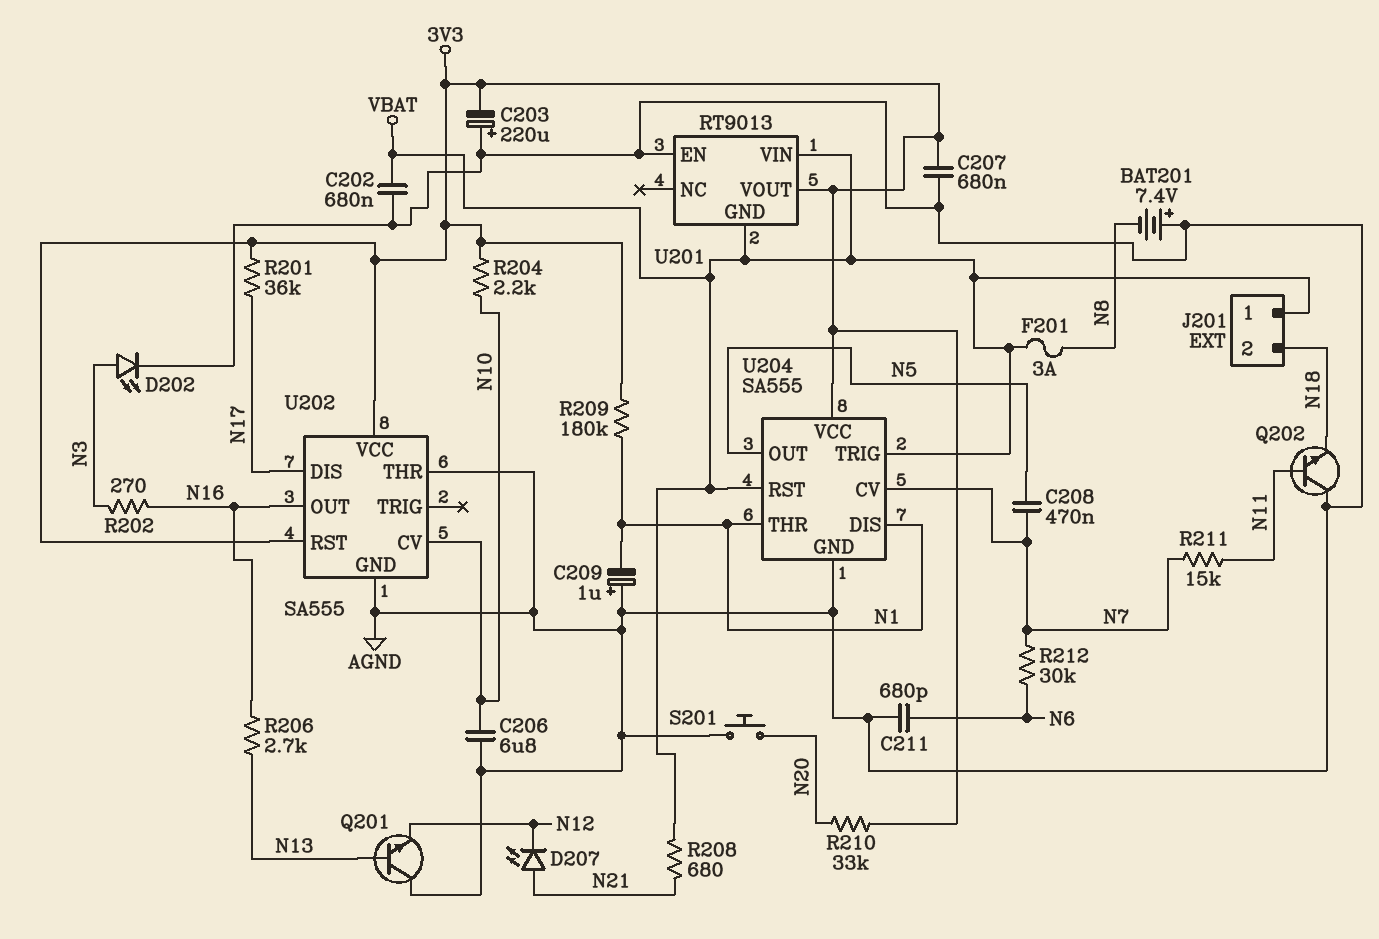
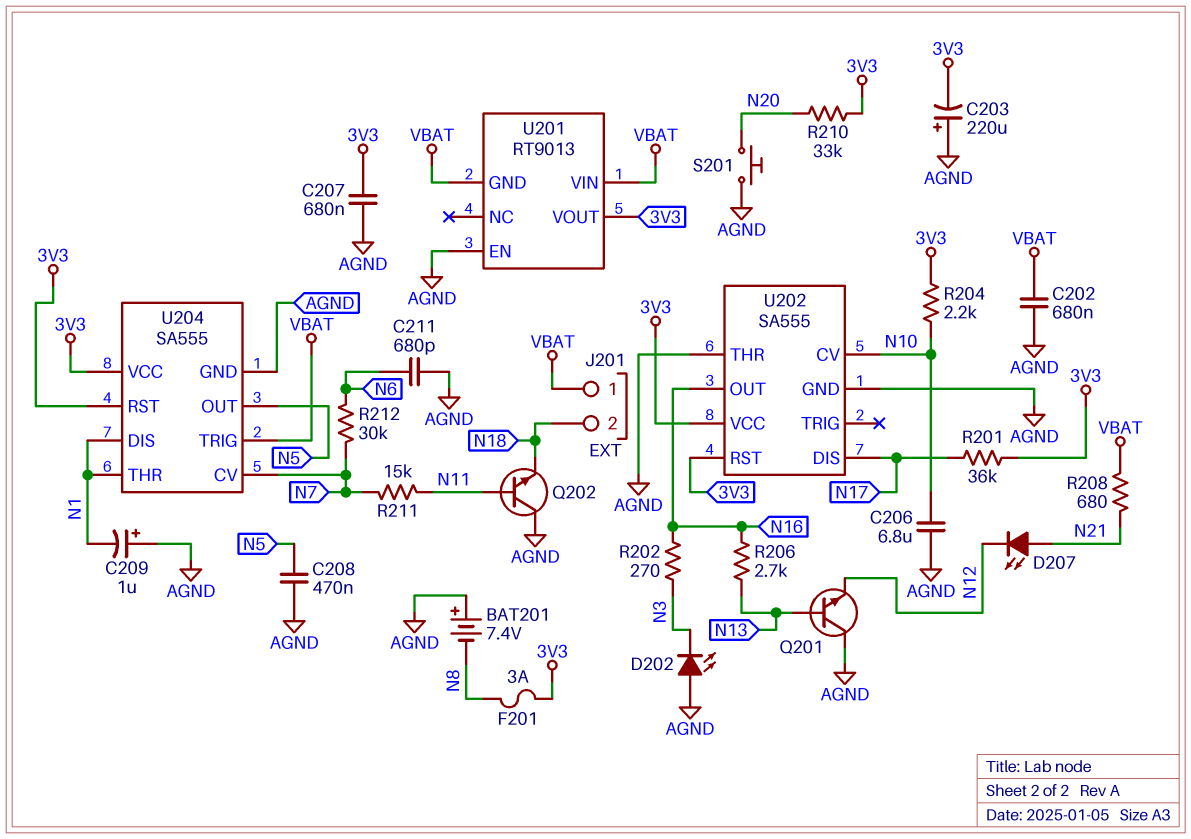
C208: 470nF (N5, N7) -> 470nF (AGND, N5)
D202: LED (A N3, K AGND) -> LED (A AGND, K N3)
F201: 3A (N8, VBAT) -> 3A (3V3, N8)
R209: 180k (3V3, N1) -> none
U204 pin RST: VBAT -> 3V3

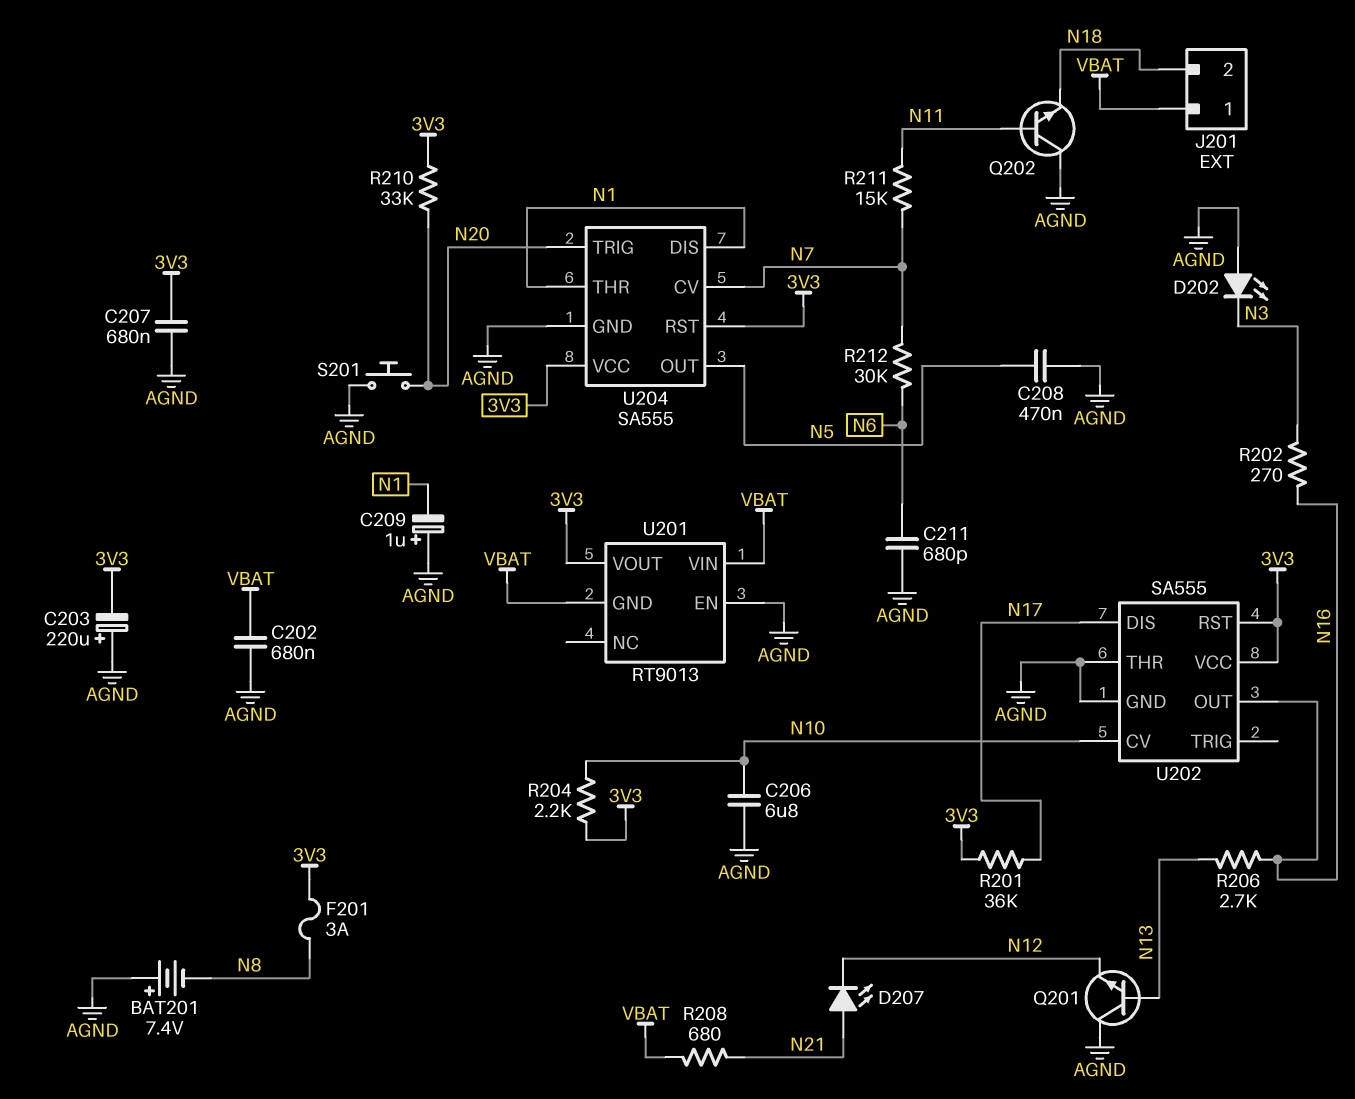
U204 pin TRIG: VBAT -> N20

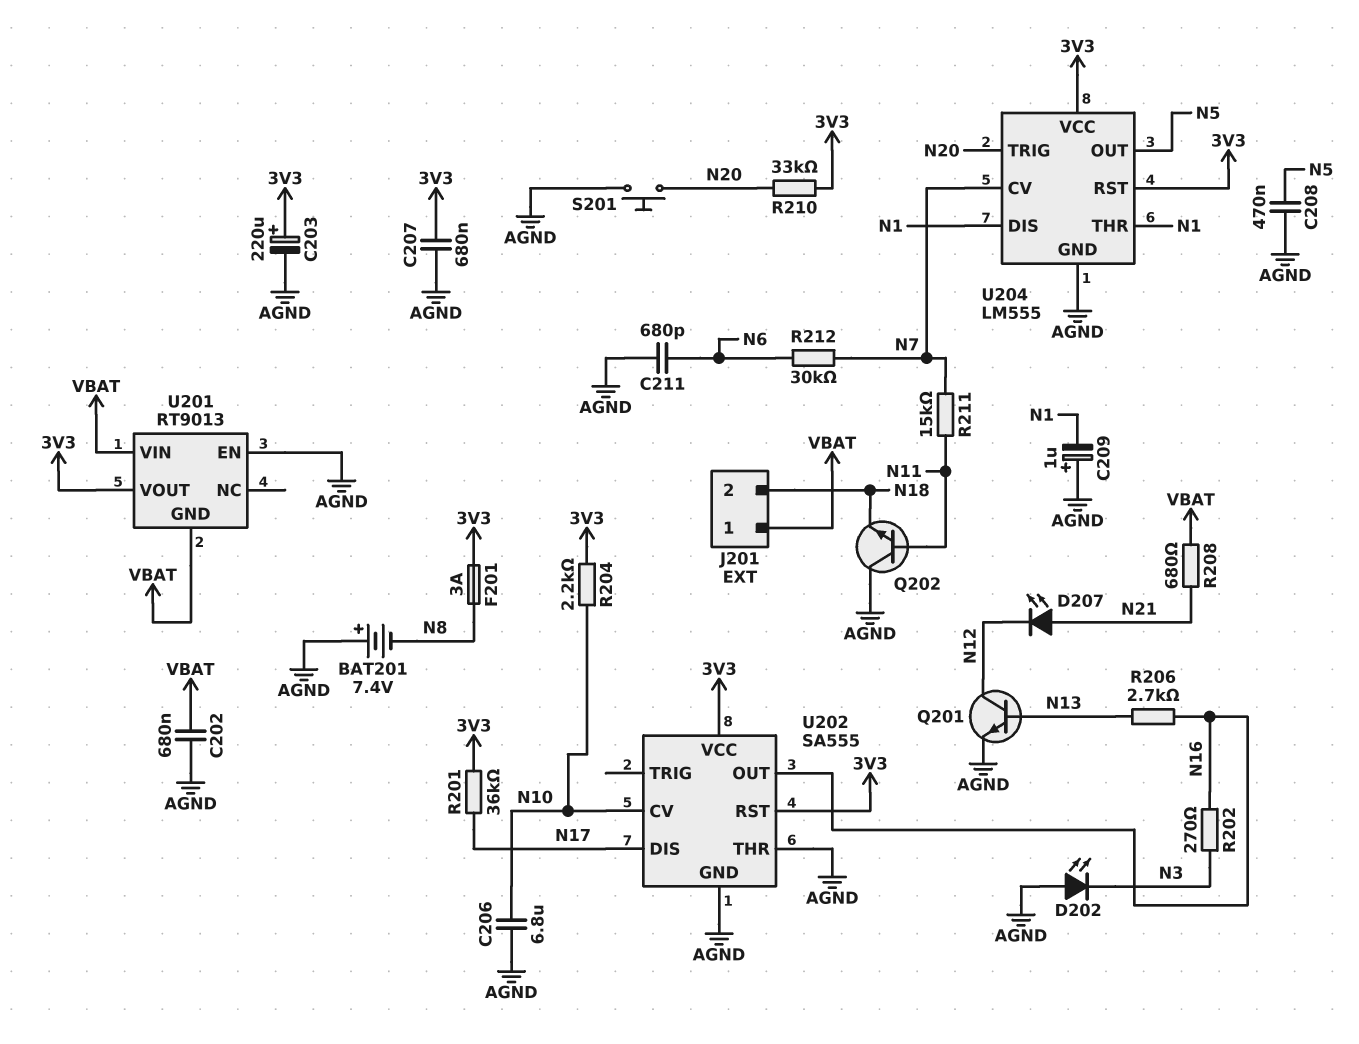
C203: 220uF (plus AGND, minus 3V3) -> 220uF (plus 3V3, minus AGND)
Q201: NPN (B N13, C AGND, E N12) -> NPN (B N13, C N12, E AGND)
U204: SA555 -> LM555

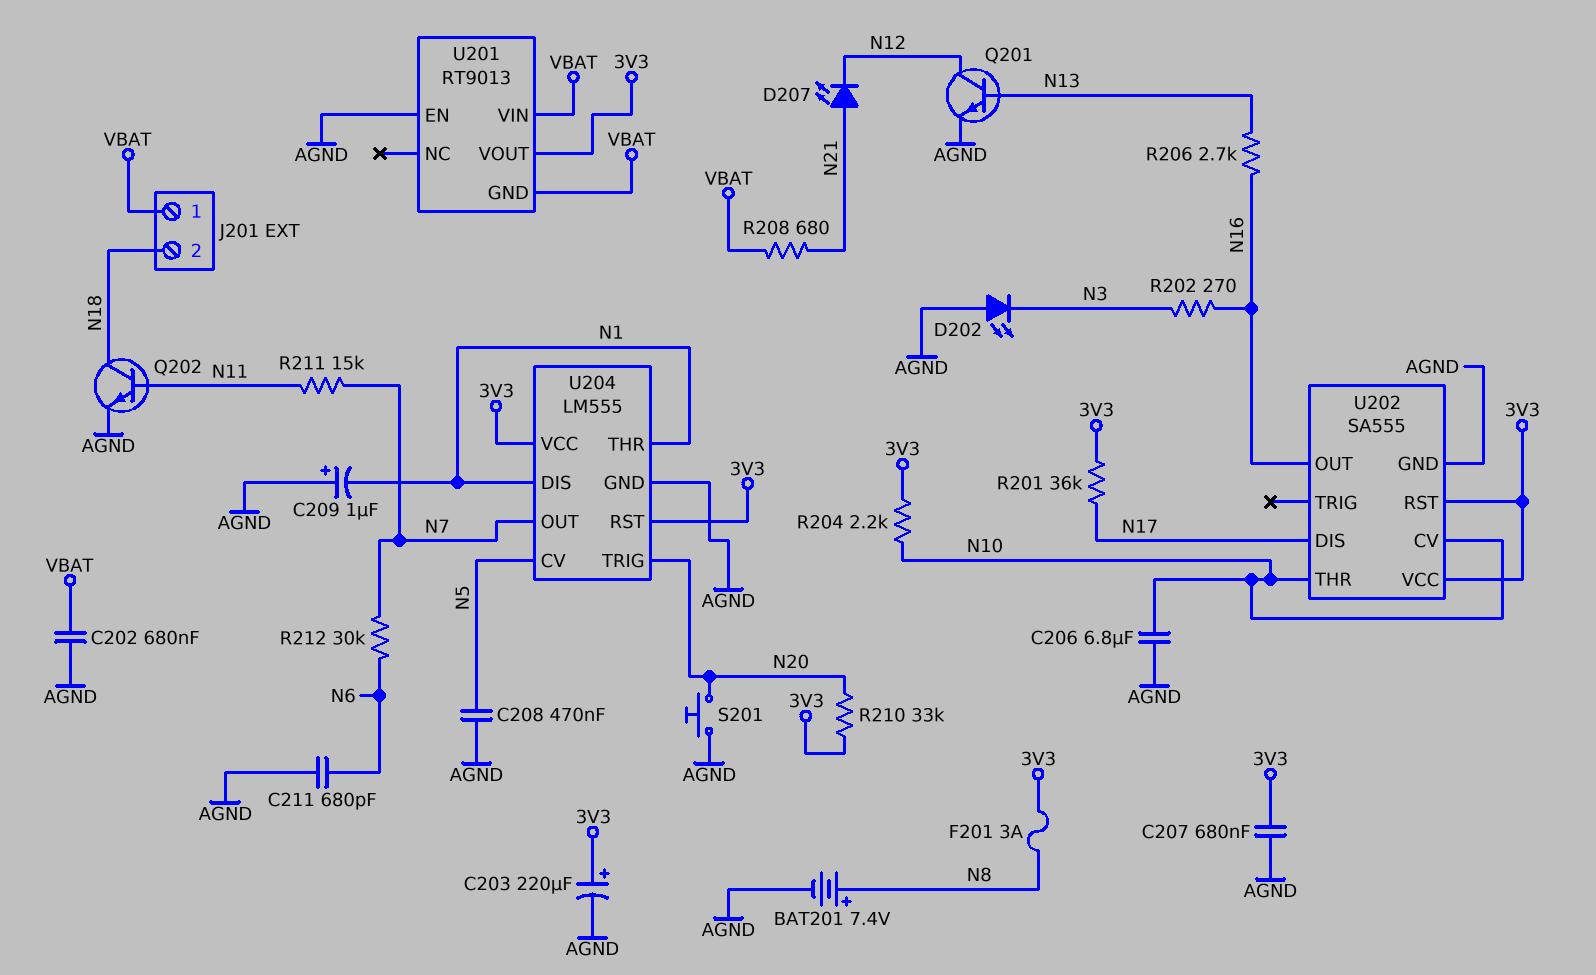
BAT201: 7.4V (plus AGND, minus N8) -> 7.4V (plus N8, minus AGND)
Q202: NPN (B N11, C AGND, E N18) -> NPN (B N11, C N18, E AGND)
U202 pin THR: AGND -> N10
U204 pin CV: N7 -> N5
U204 pin OUT: N5 -> N7

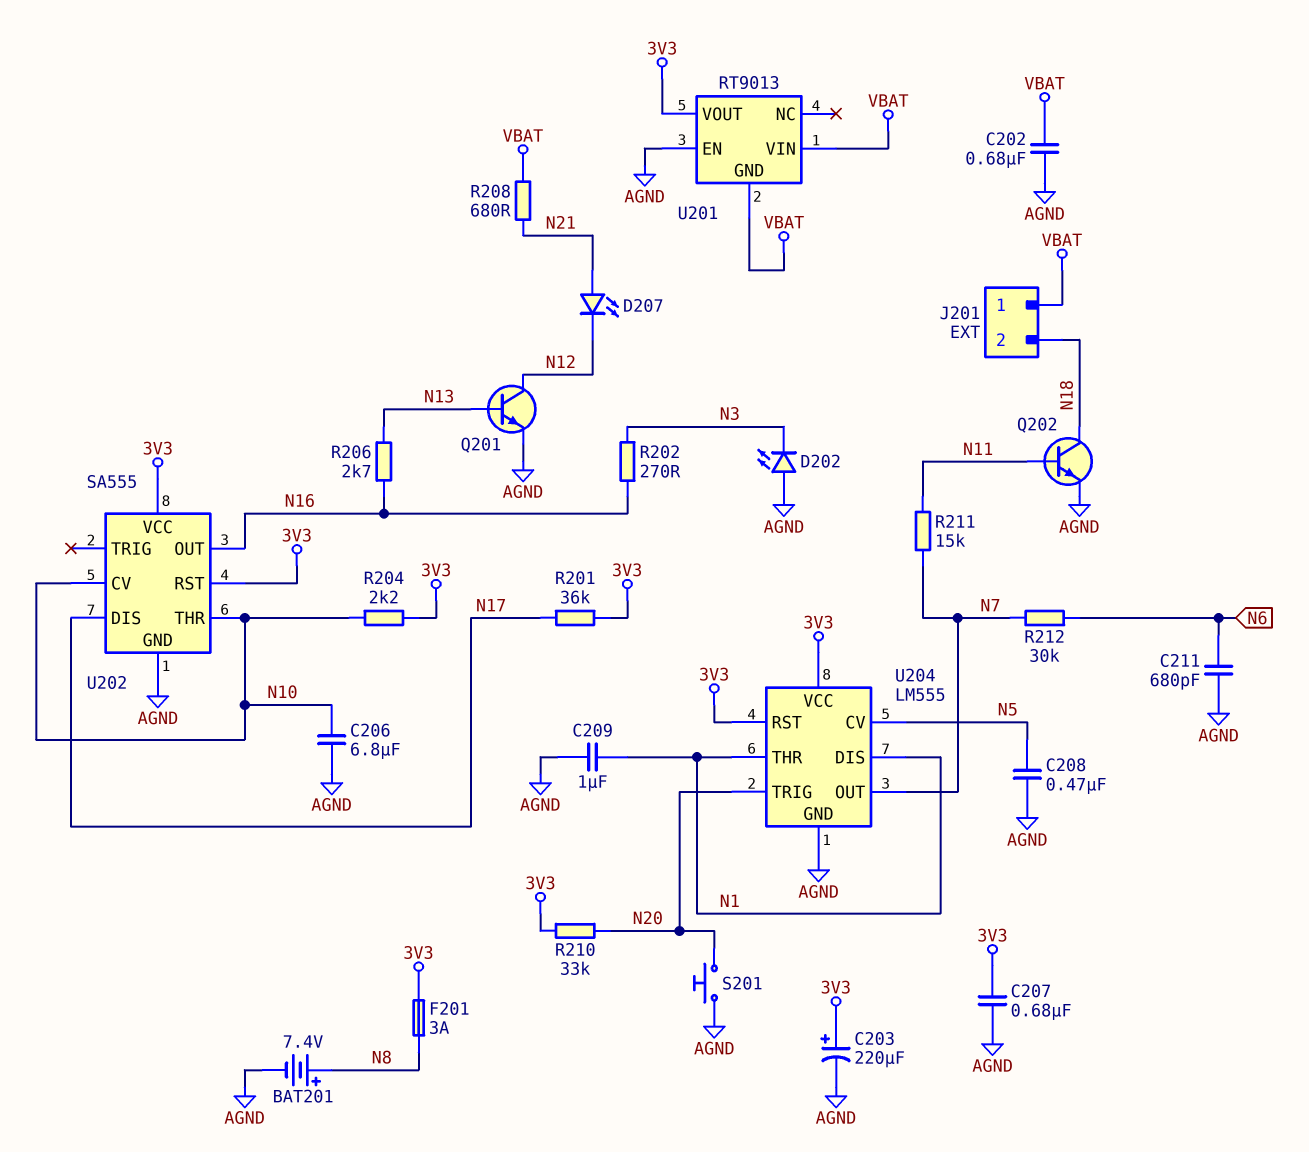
C209: 1uF (plus AGND, minus N1) -> 1uF (AGND, N1)

